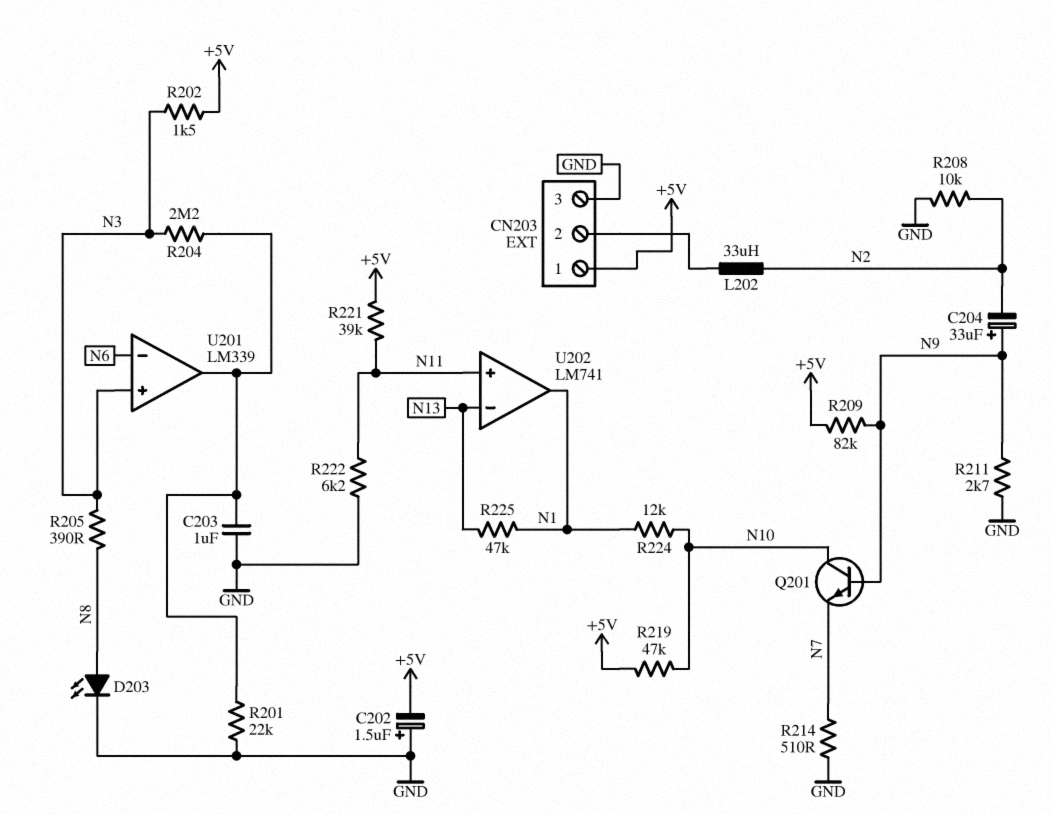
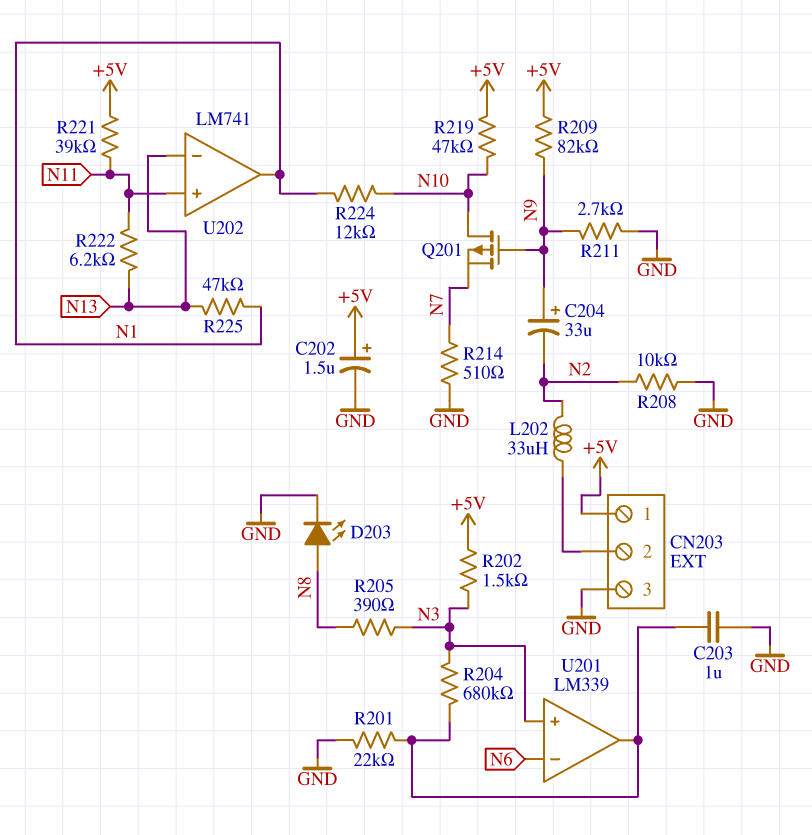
C202: 1.5uF (plus GND, minus +5V) -> 1.5uF (plus +5V, minus GND)
Q201: NPN (B N9, C N10, E N7) -> PMOS (G N9, D N10, S N7)
R204: 2.2M (N3, U201/out) -> 680k (N3, U201/out)
R222: 6.2k (GND, N11) -> 6.2k (N11, N13)

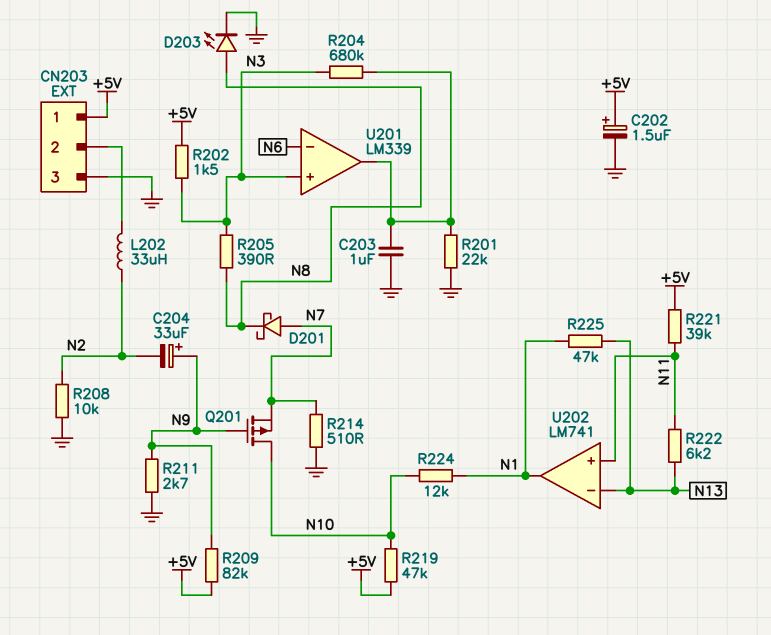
D201: none -> schottky (A N7, K N8)

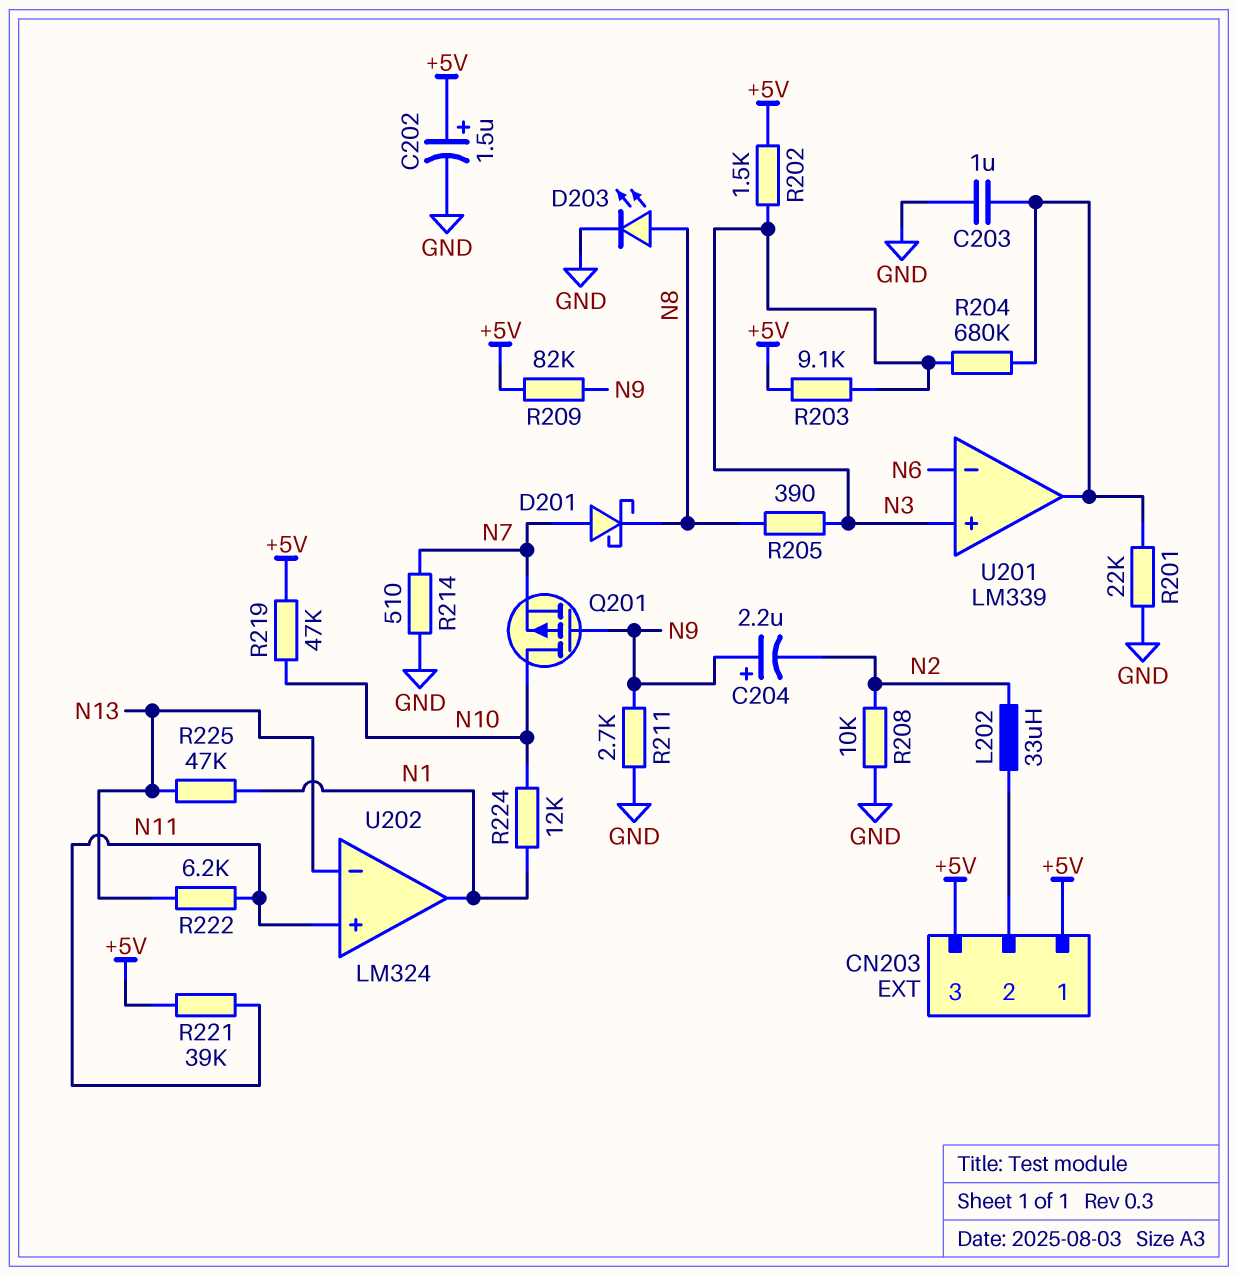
C204: 33uF (plus N9, minus N2) -> 2.2uF (plus N9, minus N2)
CN203 pin 3: GND -> +5V
R203: none -> 9.1k (+5V, N3)
U202: LM741 -> LM324

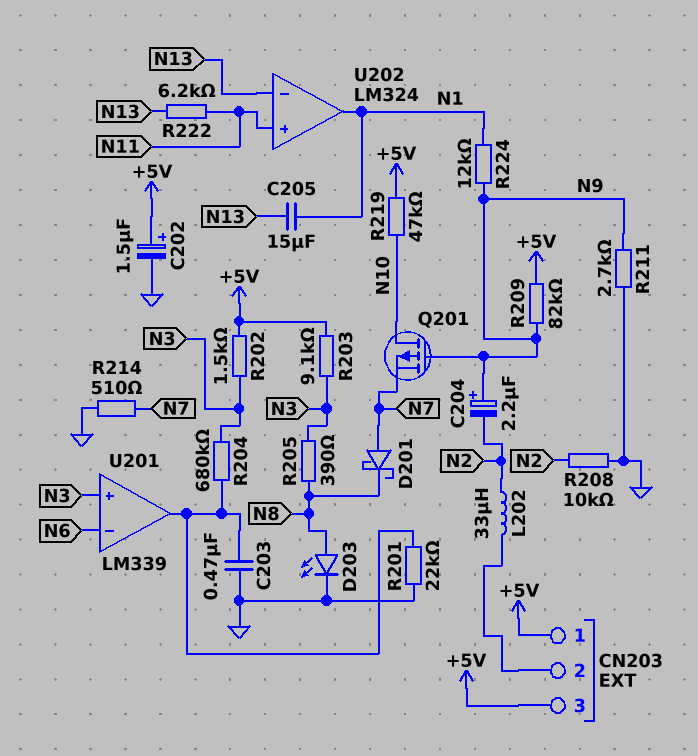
C203: 1uF (GND, U201/out) -> 470nF (GND, U201/out)
C205: none -> 15uF (N1, N13)
R221: 39k (+5V, N11) -> none
R224: 12k (N1, N10) -> 12k (N1, N9)
R225: 47k (N1, N13) -> none

